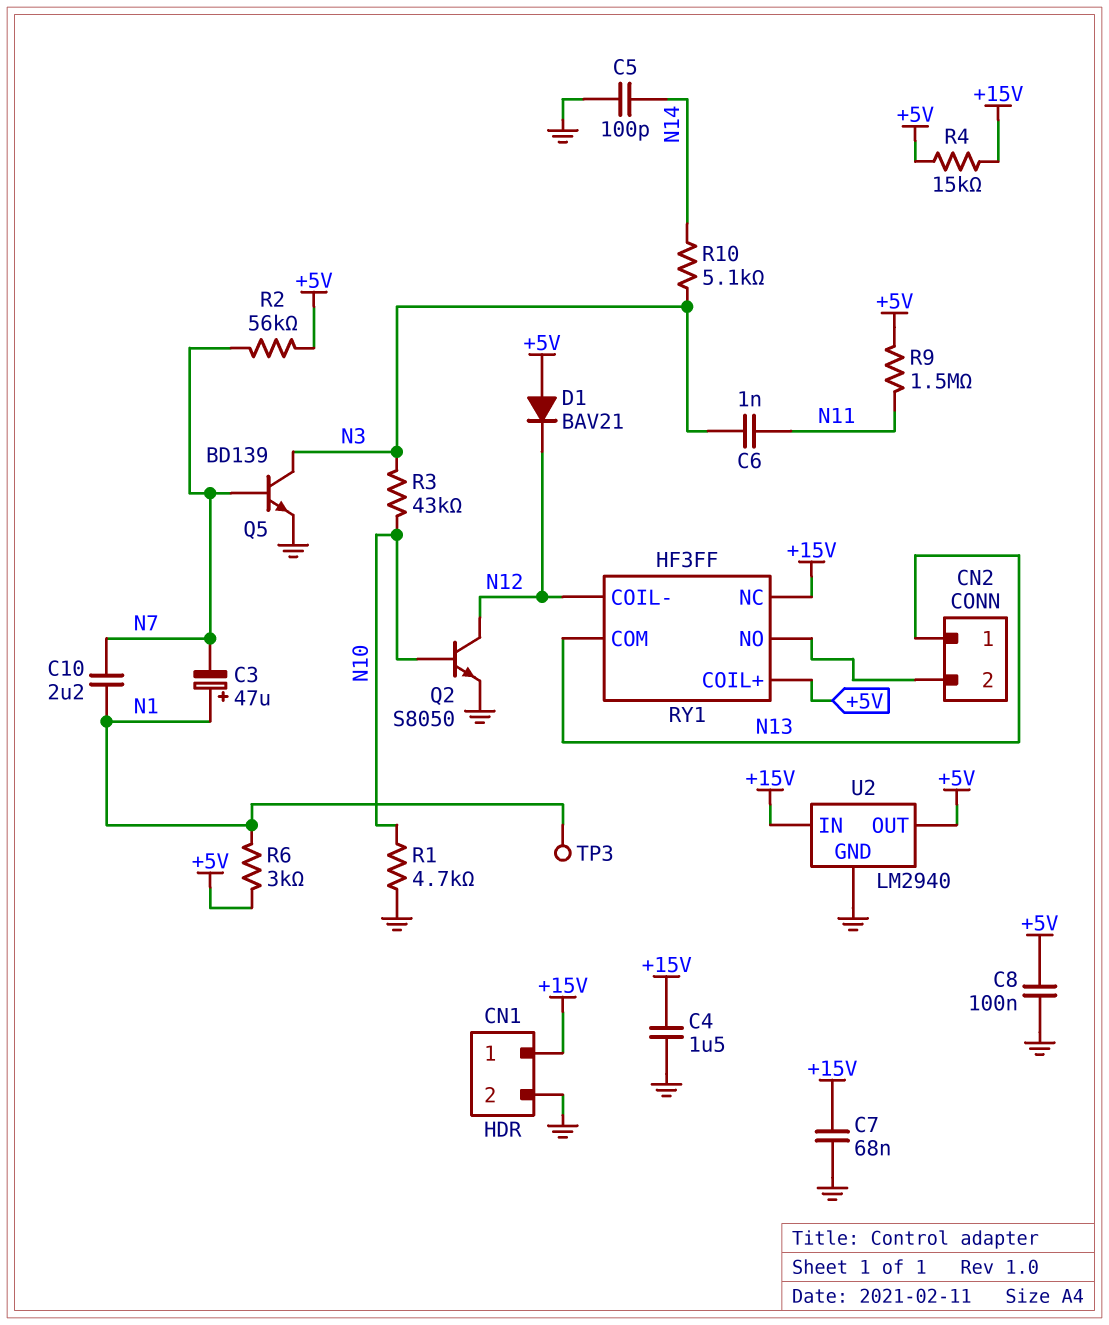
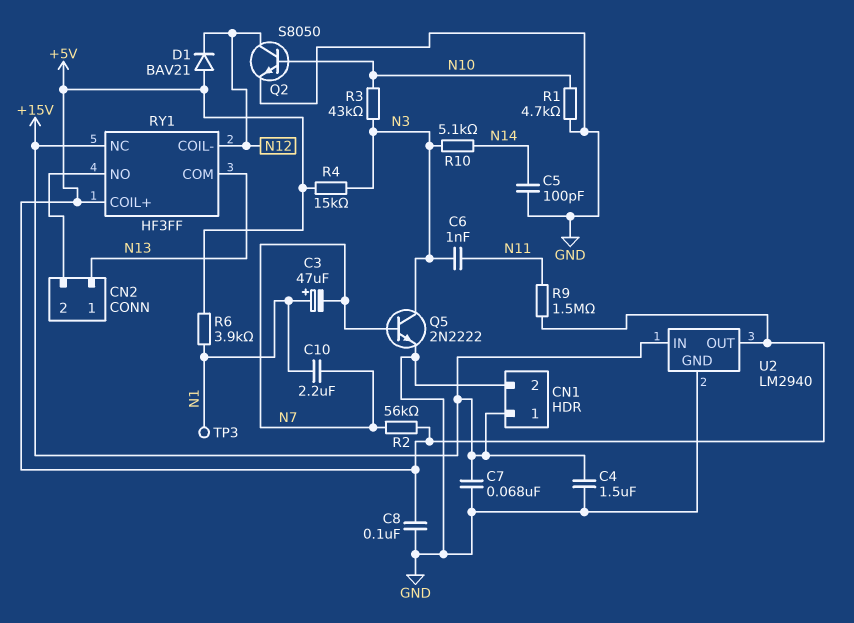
Q5: NPN BD139 (B N7, C N3, E GND) -> NPN 2N2222 (B N7, C N3, E GND)
R4: 15k (+5V, +15V) -> 15k (+5V, N3)
R6: 3k (+5V, N1) -> 3.9k (+5V, N1)

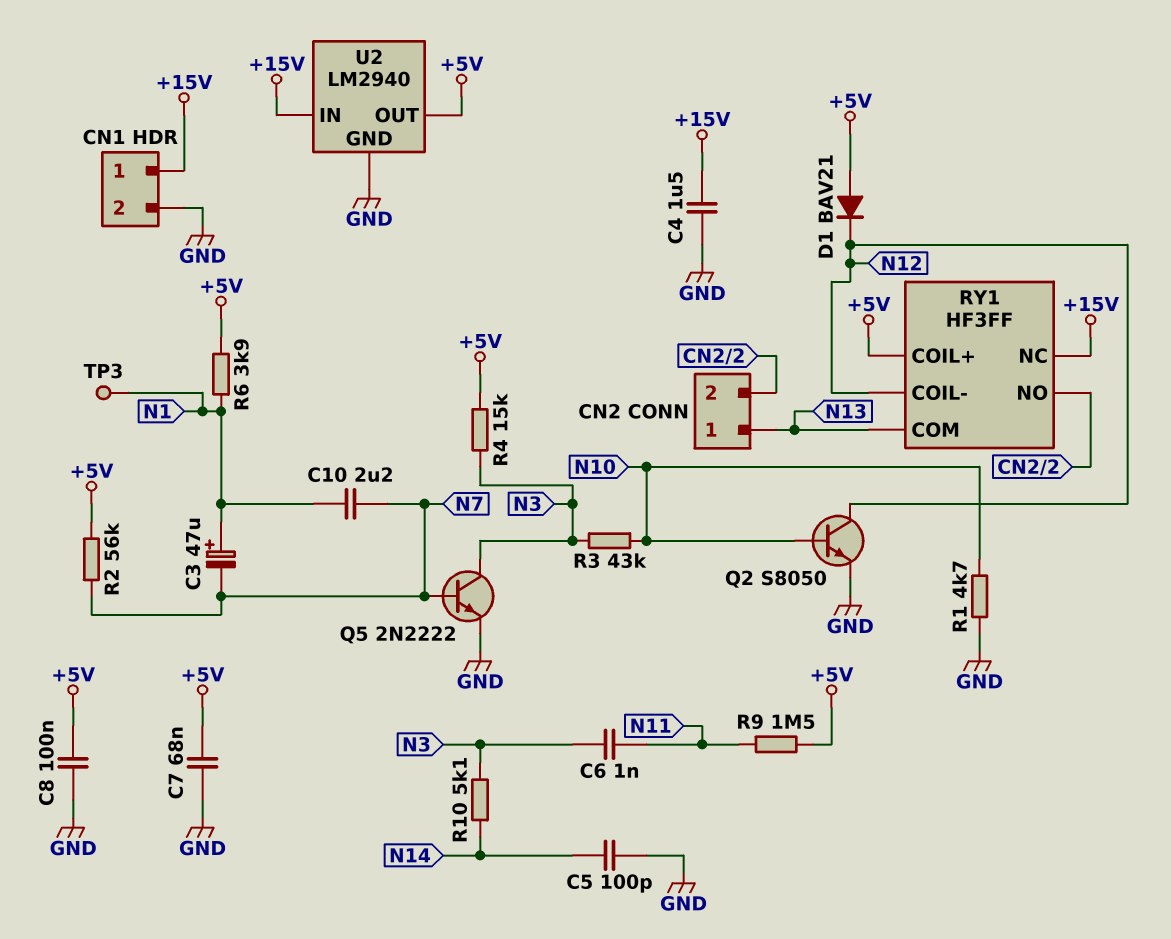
C7: 68nF (+15V, GND) -> 68nF (+5V, GND)

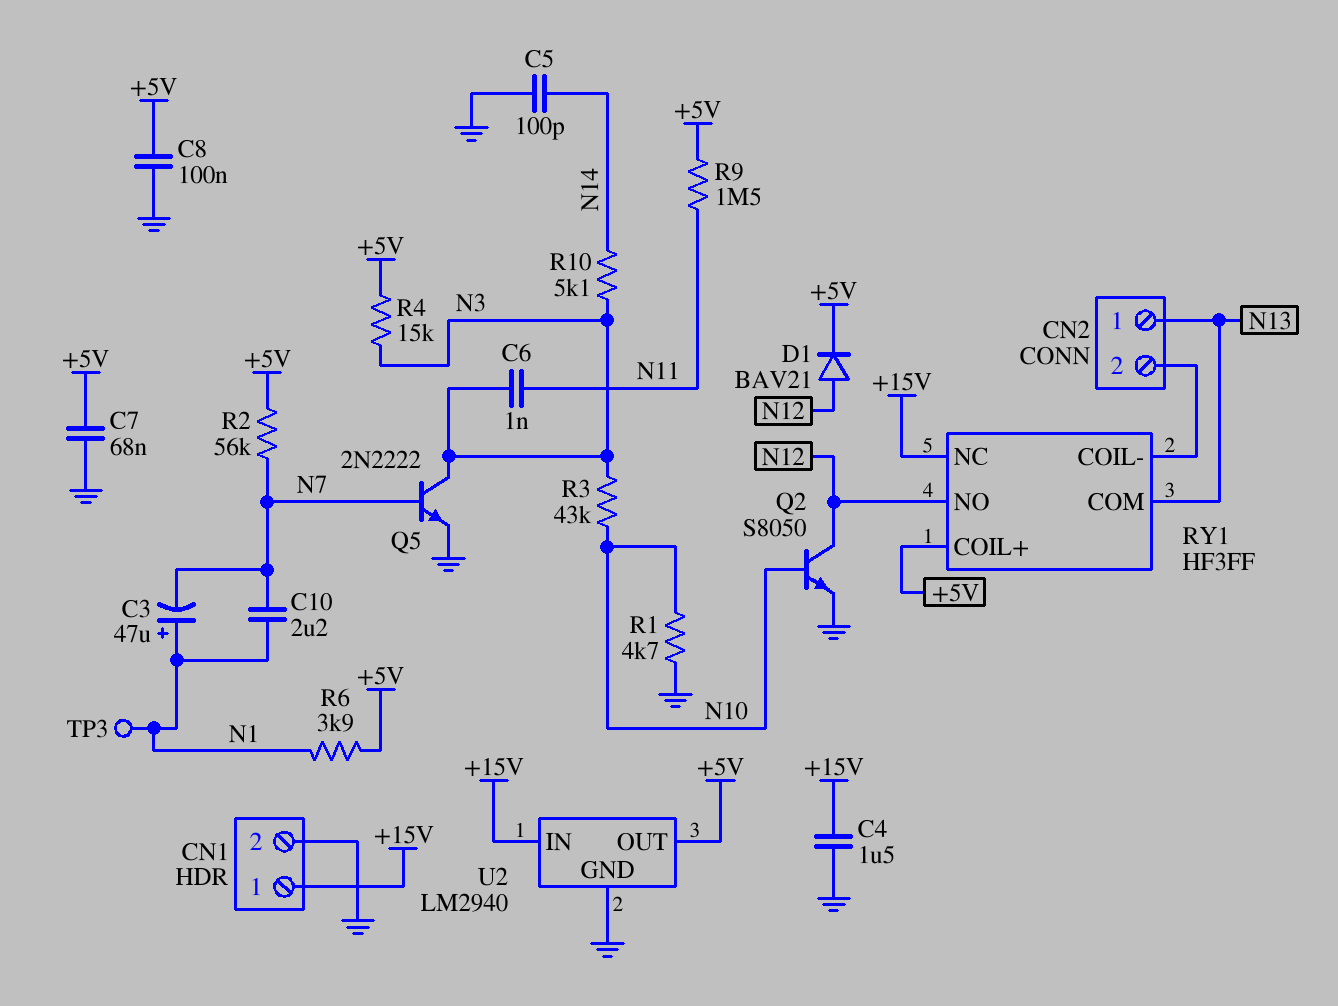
D1: diode BAV21 (A +5V, K N12) -> diode BAV21 (A N12, K +5V)
RY1 pin COIL-: N12 -> CN2/2
RY1 pin NO: CN2/2 -> N12

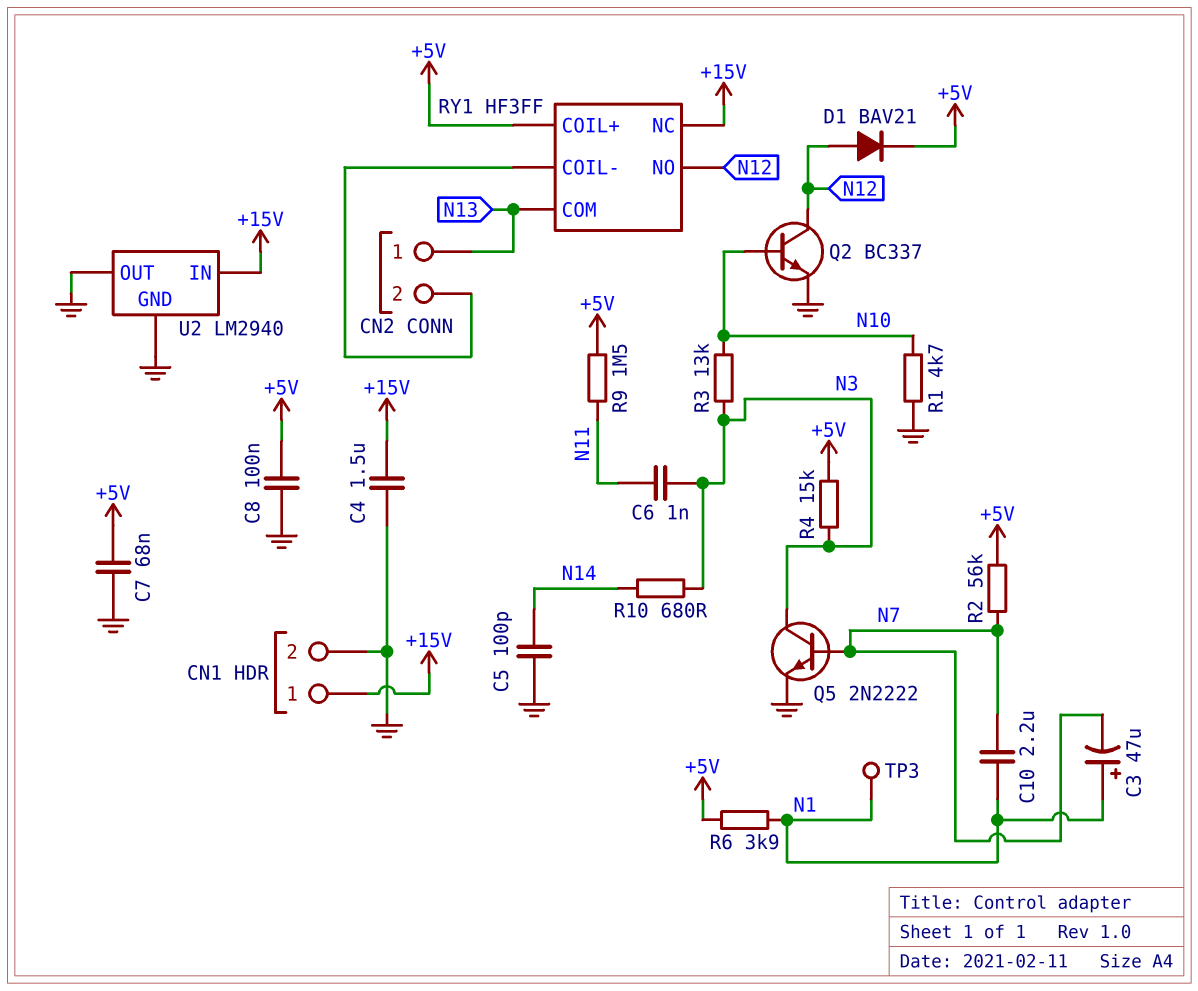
Q2: NPN S8050 (B N10, C N12, E GND) -> NPN BC337 (B N10, C N12, E GND)
R3: 43k (N3, N10) -> 13k (N3, N10)
R10: 5.1k (N3, N14) -> 680 (N3, N14)
U2 pin OUT: +5V -> GND

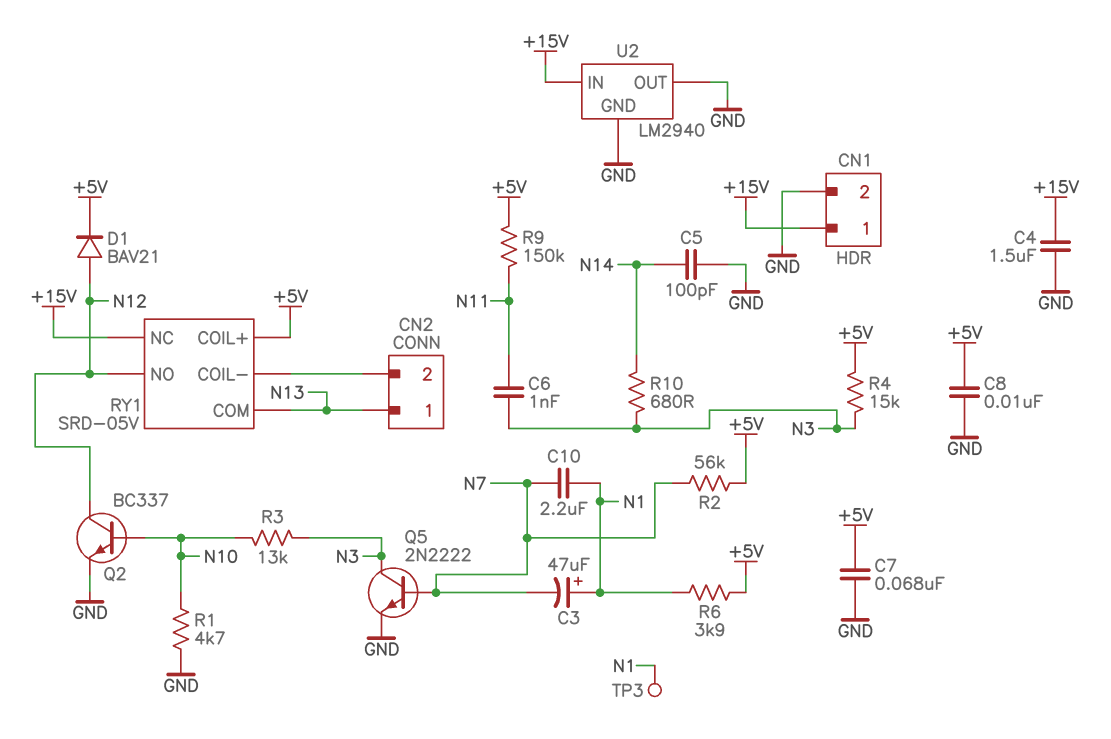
C8: 100nF (+5V, GND) -> 10nF (+5V, GND)
R9: 1.5M (+5V, N11) -> 150k (+5V, N11)
RY1: HF3FF -> SRD-05V

